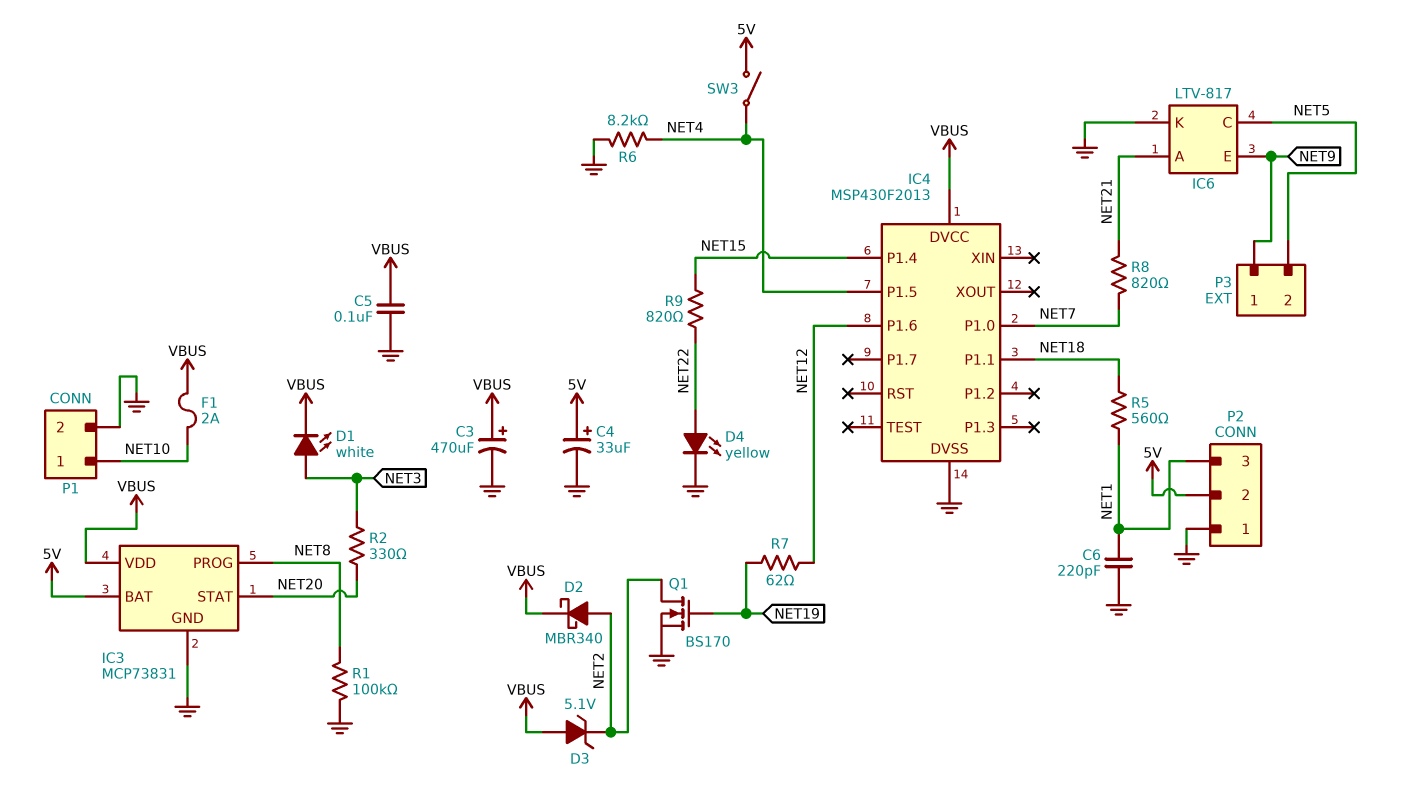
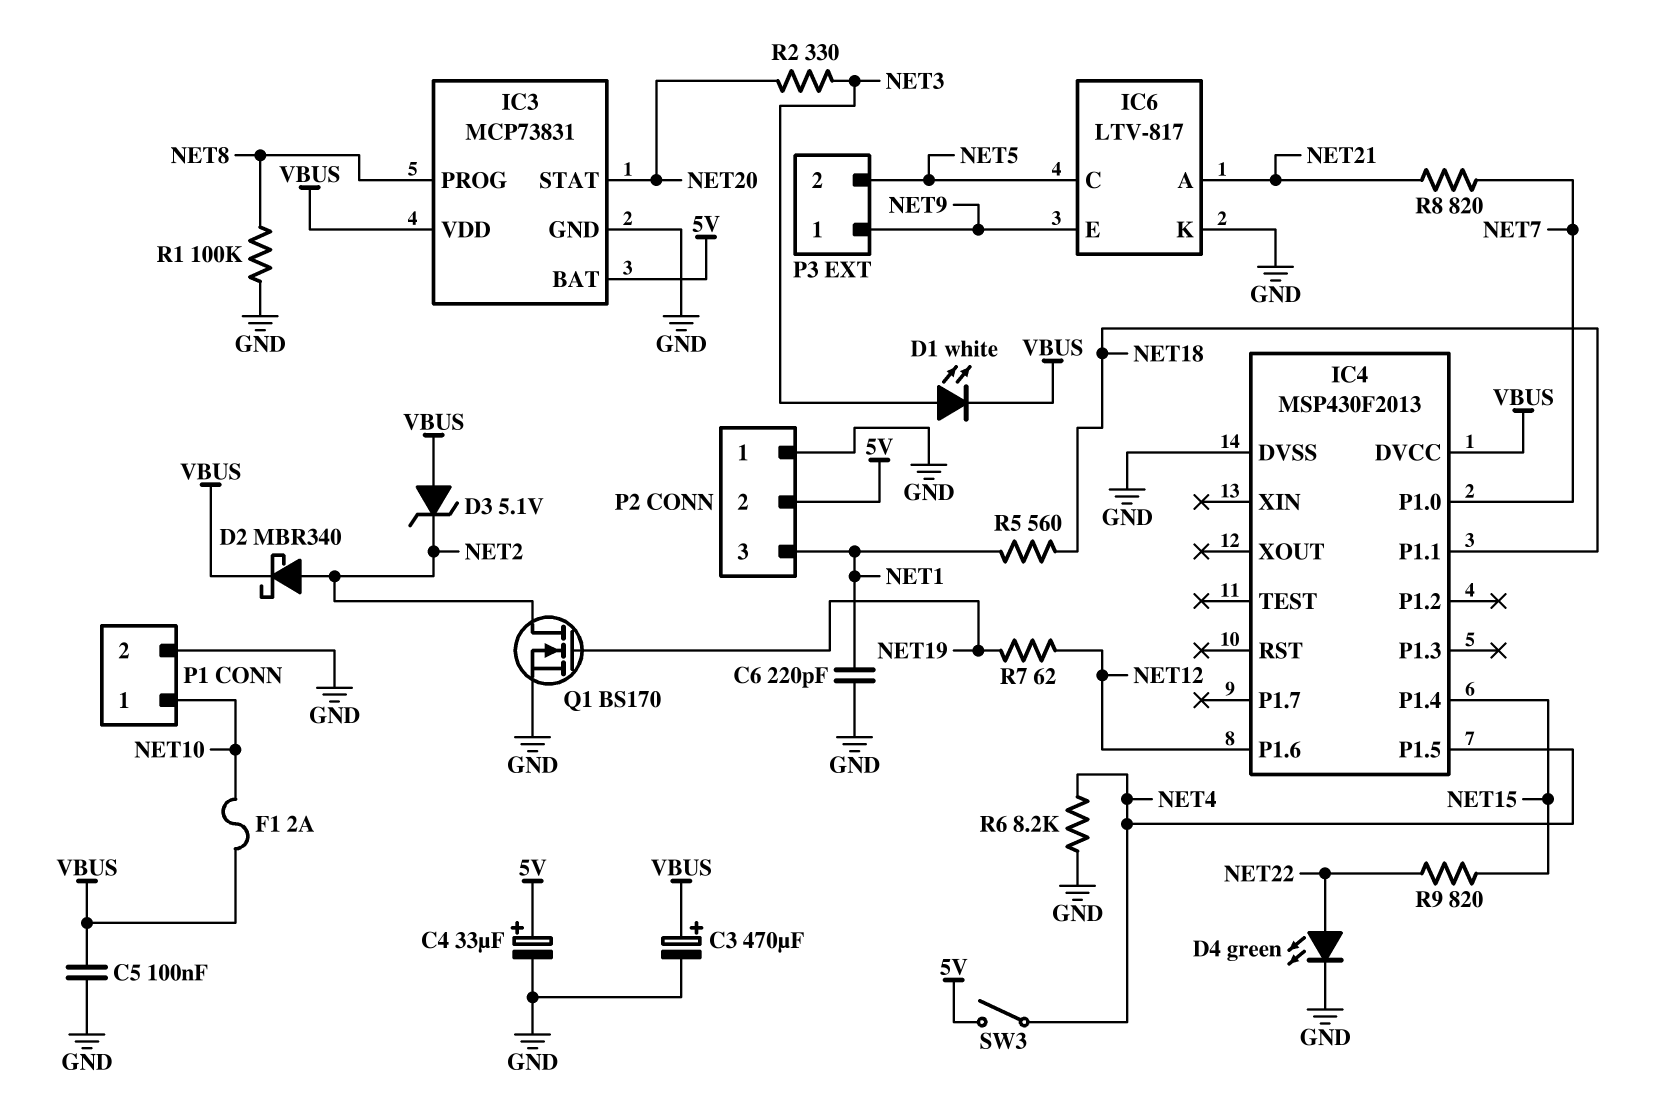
D4: LED yellow (A NET22, K GND) -> LED green (A NET22, K GND)

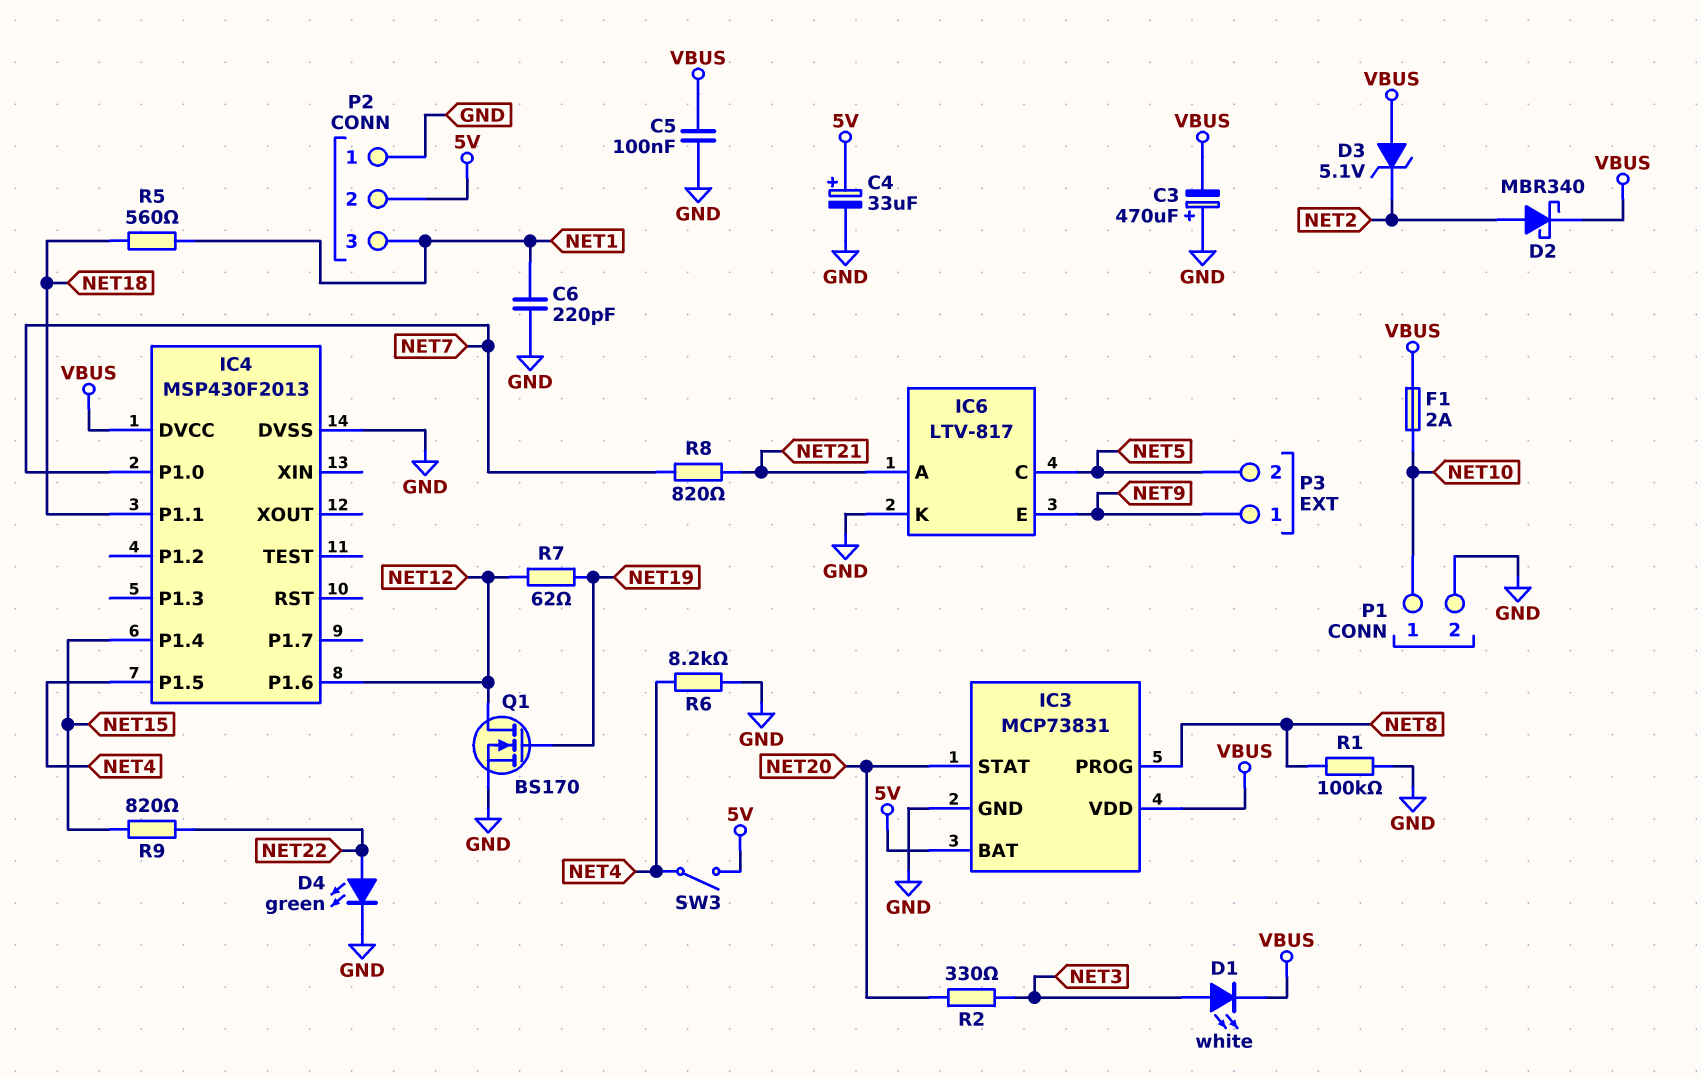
C3: 470uF (plus VBUS, minus GND) -> 470uF (plus GND, minus VBUS)
Q1: NMOS BS170 (G NET19, D NET2, S GND) -> NMOS BS170 (G NET19, D NET12, S GND)

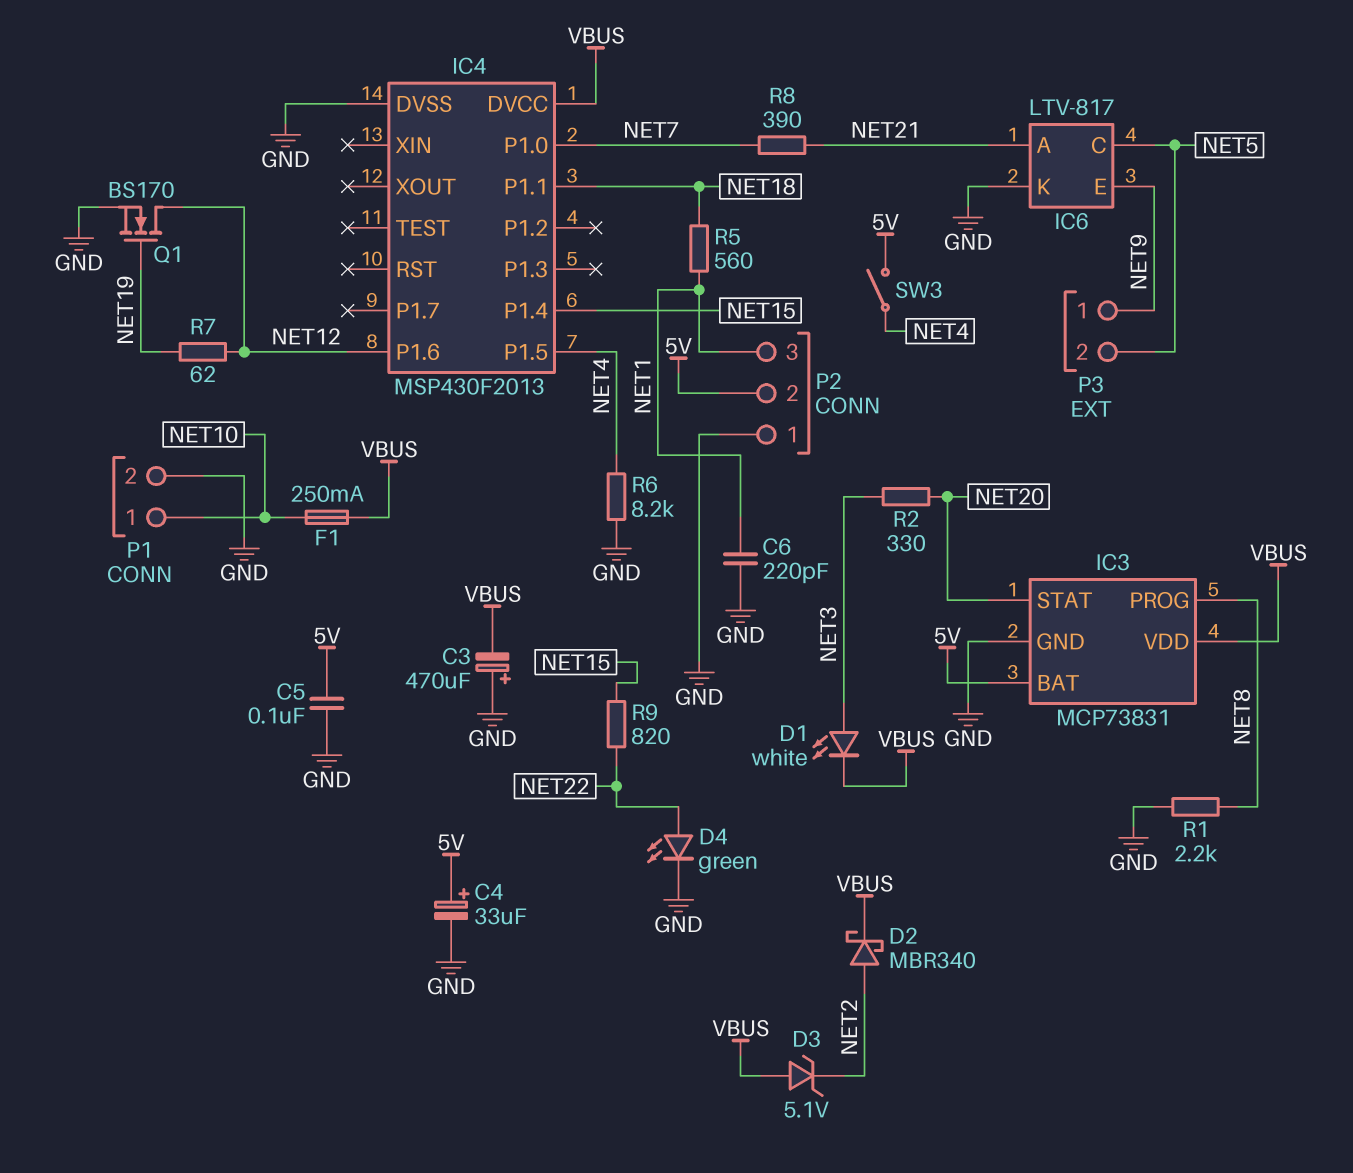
C5: 100nF (GND, VBUS) -> 100nF (5V, GND)
F1: 2A (NET10, VBUS) -> 250mA (NET10, VBUS)
R1: 100k (GND, NET8) -> 2.2k (GND, NET8)
R8: 820 (NET7, NET21) -> 390 (NET7, NET21)

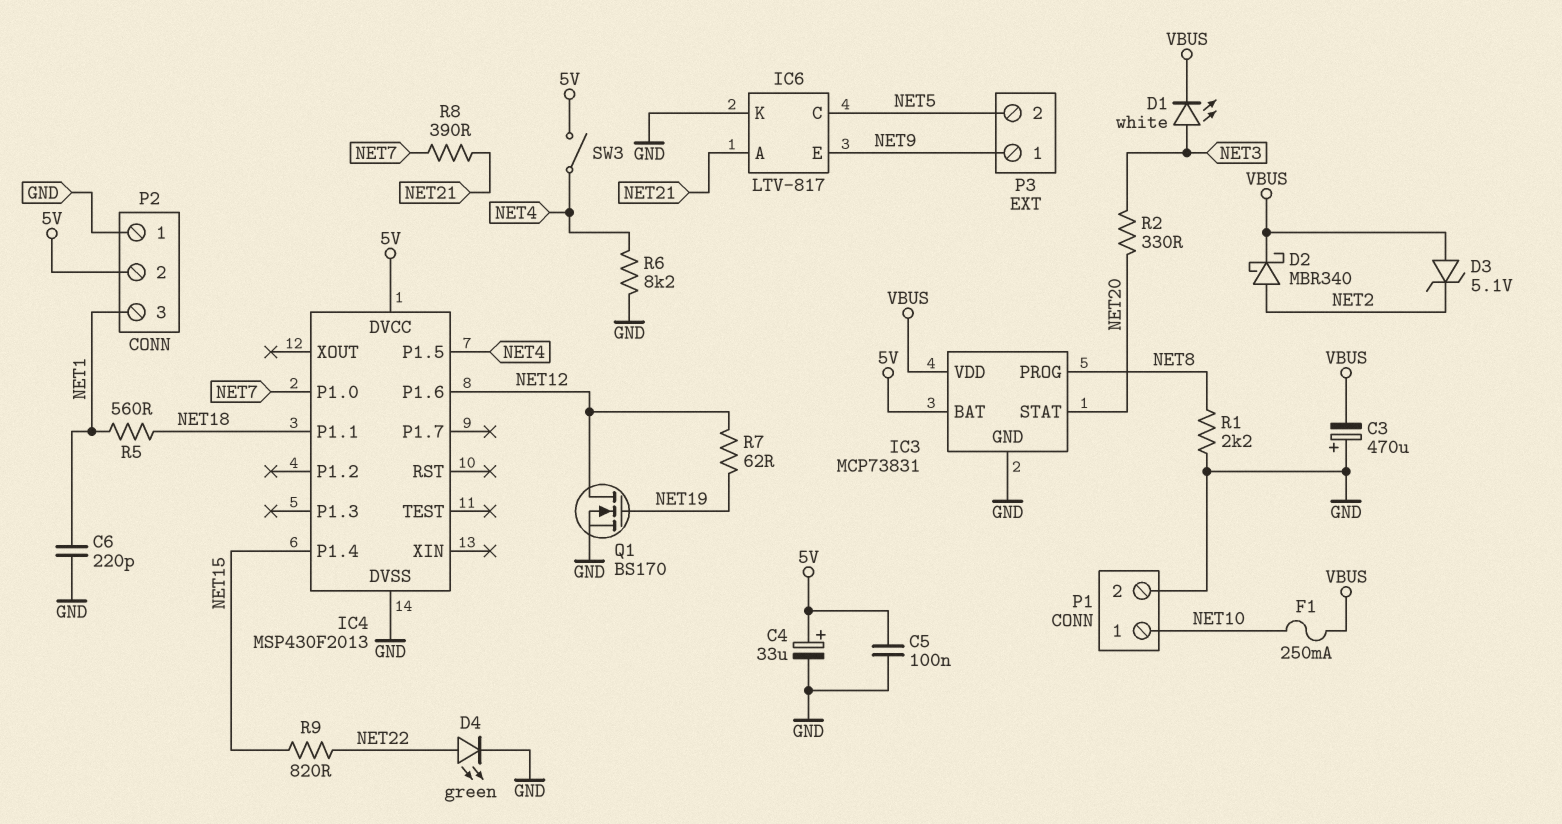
IC4 pin DVCC: VBUS -> 5V

